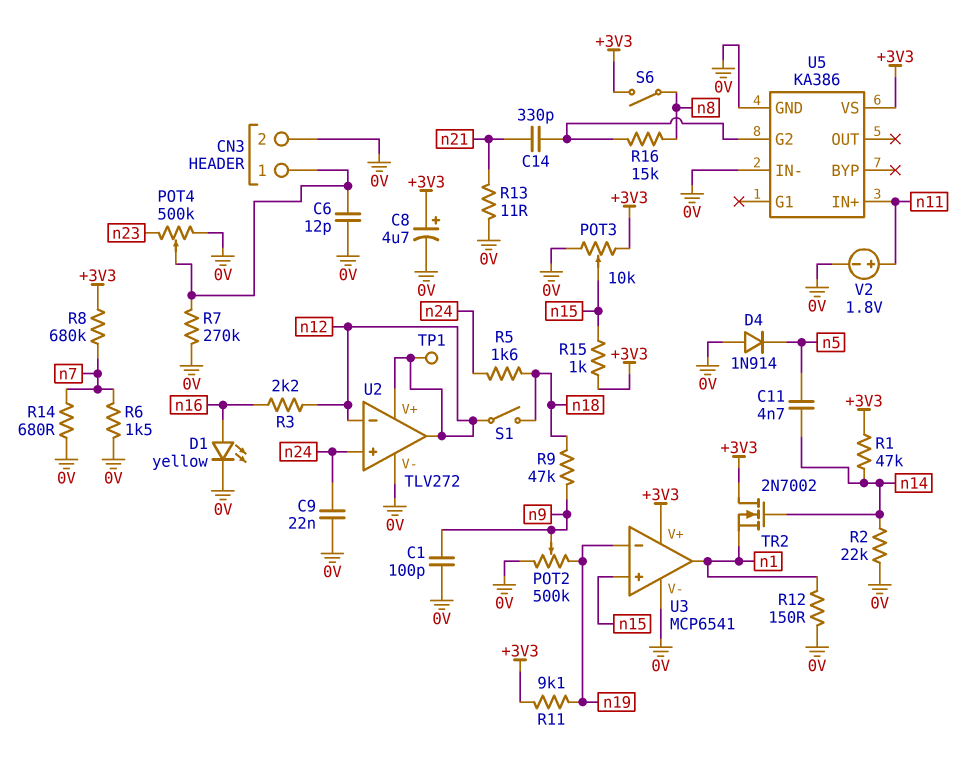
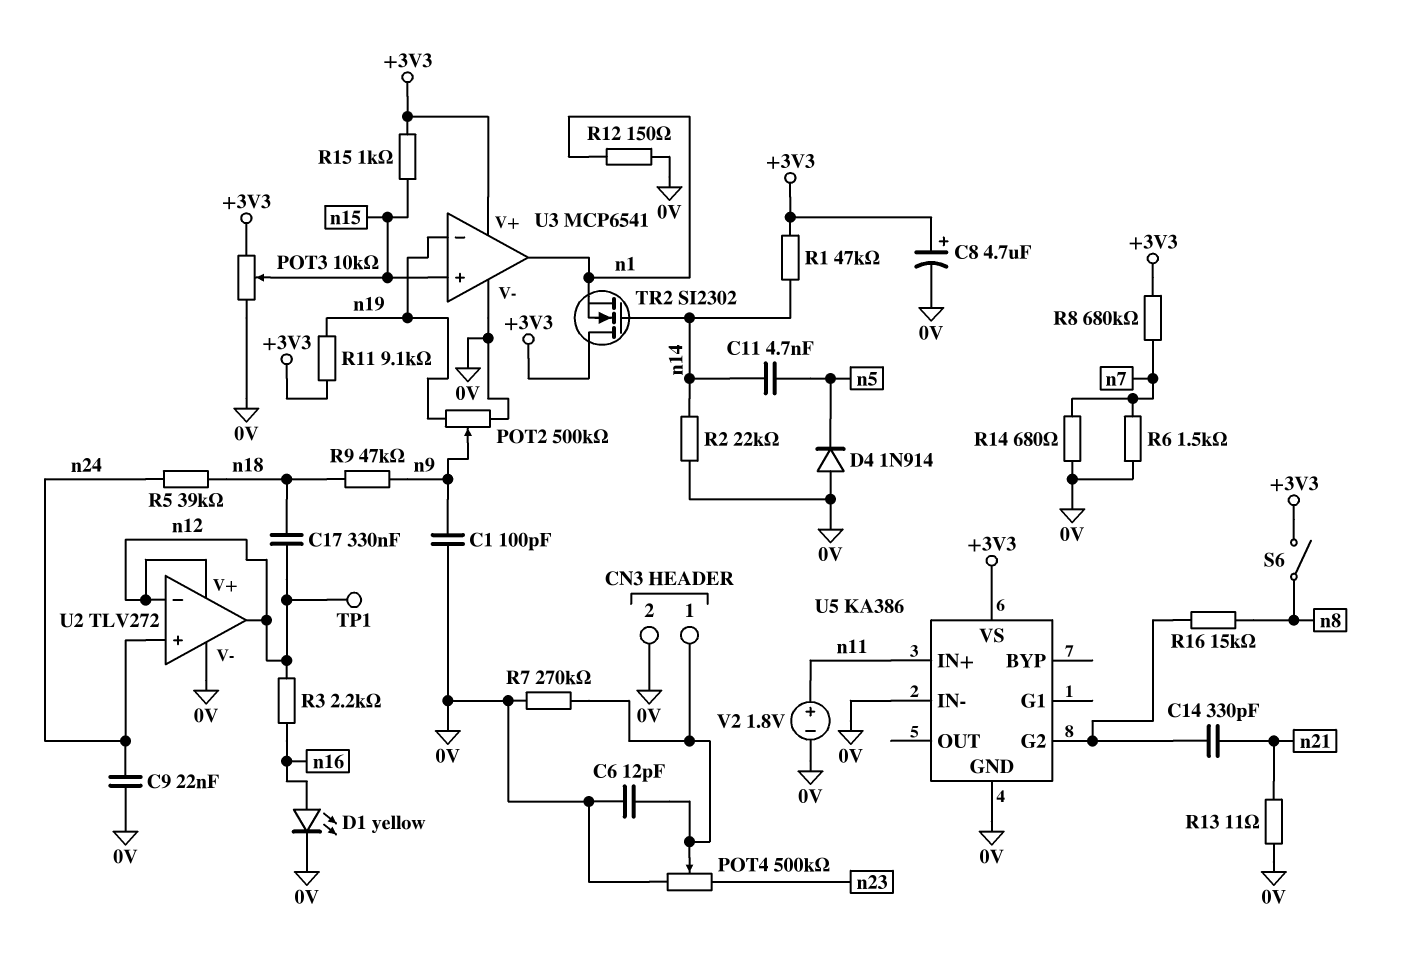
C17: none -> 330nF (n12, n18)
R5: 1.6k (n18, n24) -> 39k (n18, n24)
S1: switch (n12, n18) -> none
TR2: NMOS 2N7002 (G n14, D +3V3, S n1) -> NMOS SI2302 (G n14, D +3V3, S n1)

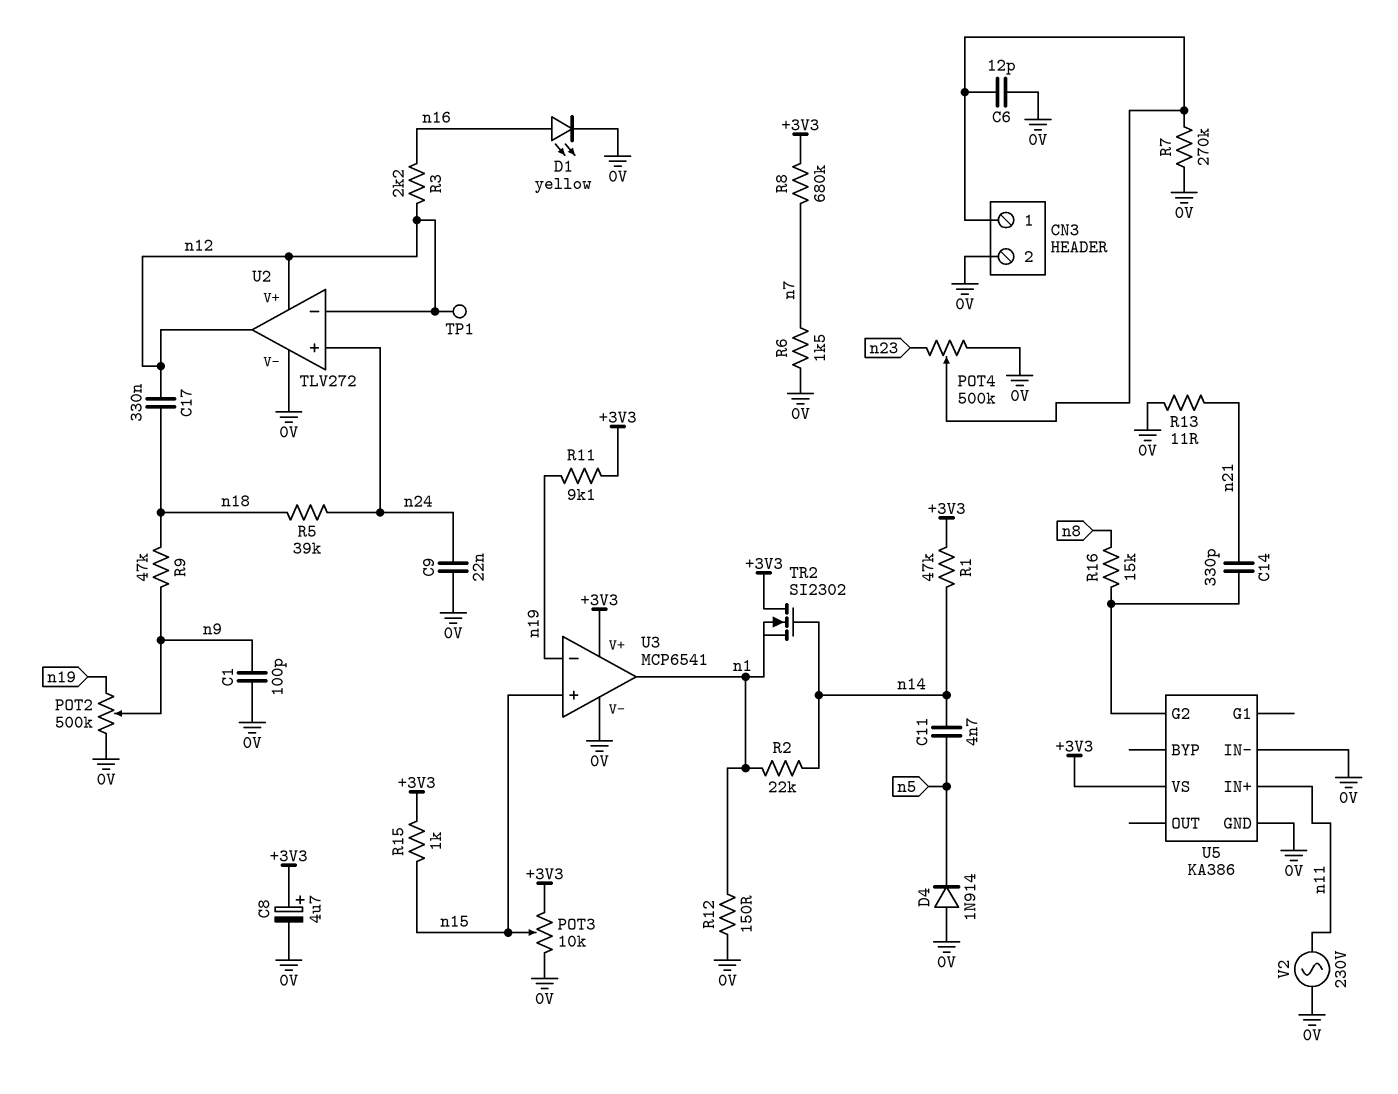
R2: 22k (0V, n14) -> 22k (n1, n14)
R14: 680 (0V, n7) -> none
S6: switch (+3V3, n8) -> none
V2: 1.8V (plus n11, minus 0V) -> AC 230V (0V, n11)

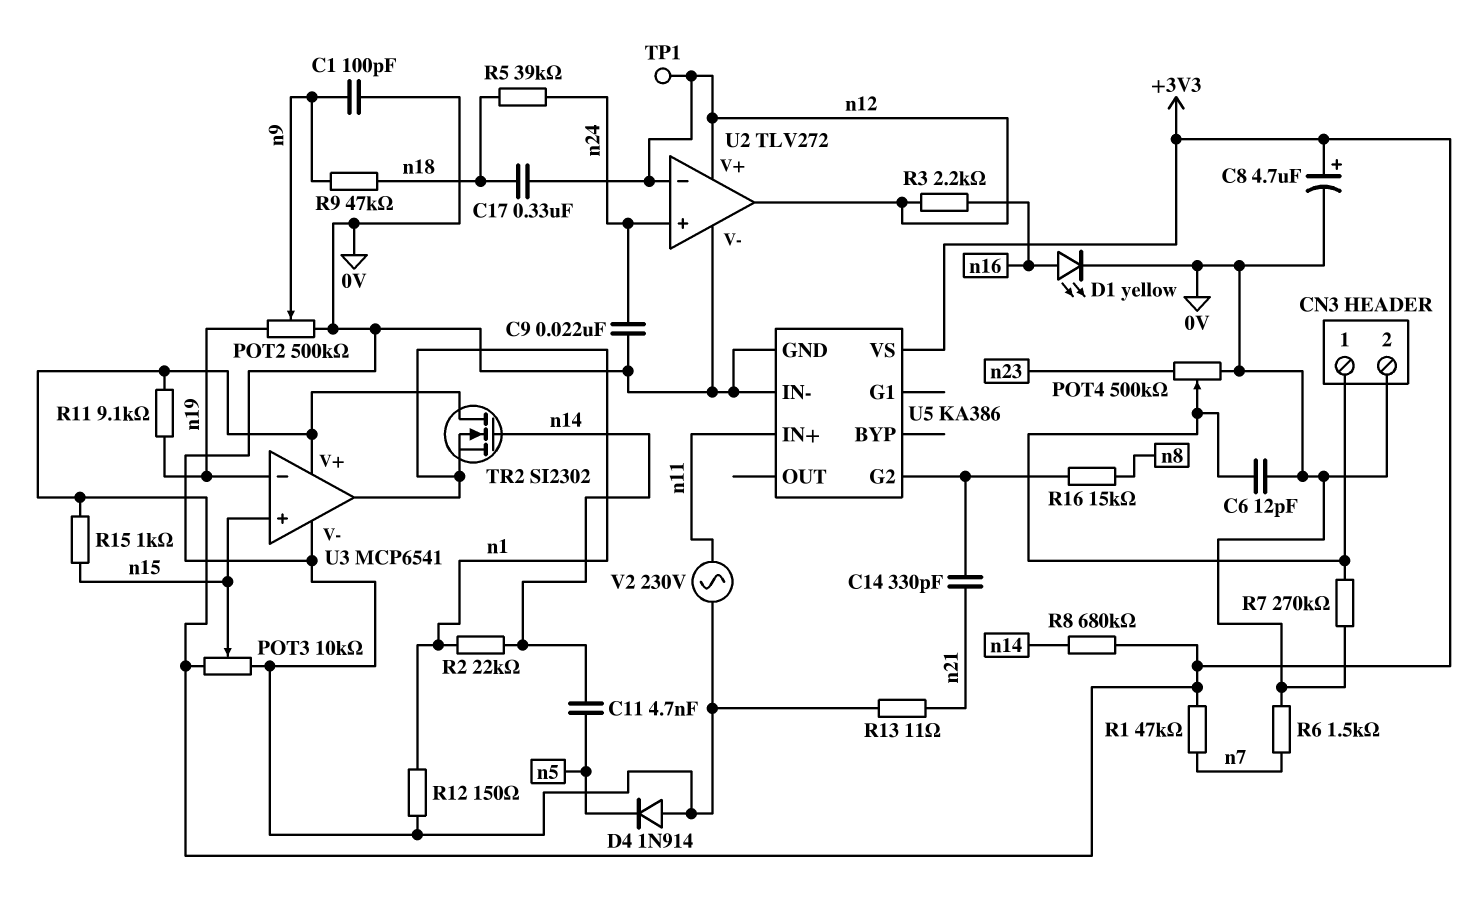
R1: 47k (+3V3, n14) -> 47k (+3V3, n7)
R8: 680k (+3V3, n7) -> 680k (+3V3, n14)

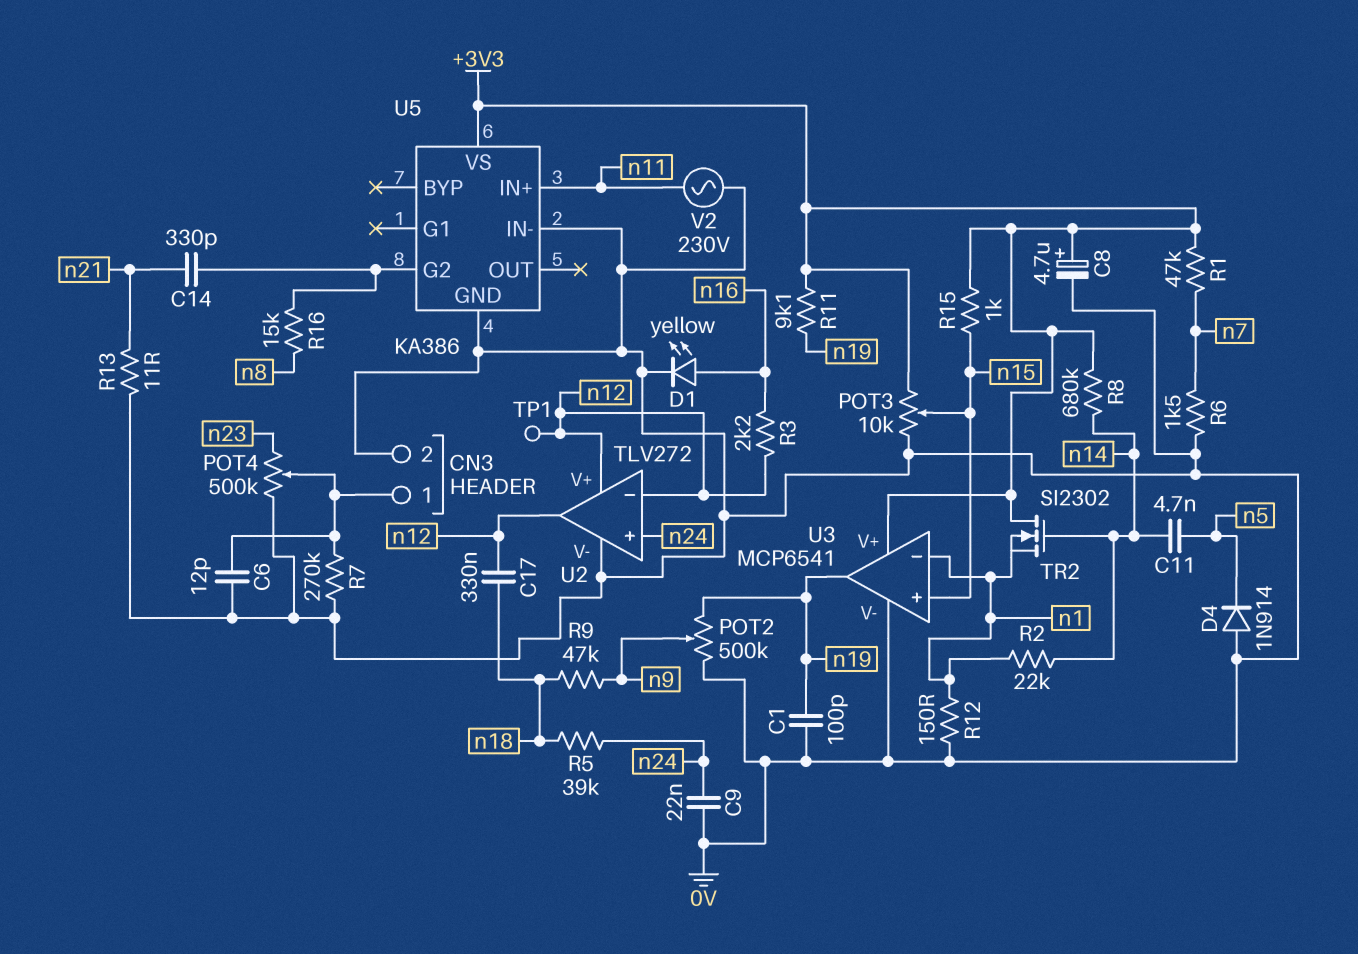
C1: 100pF (0V, n9) -> 100pF (0V, n19)
U3 pin in-: n19 -> n1
U3 pin out: n1 -> n19

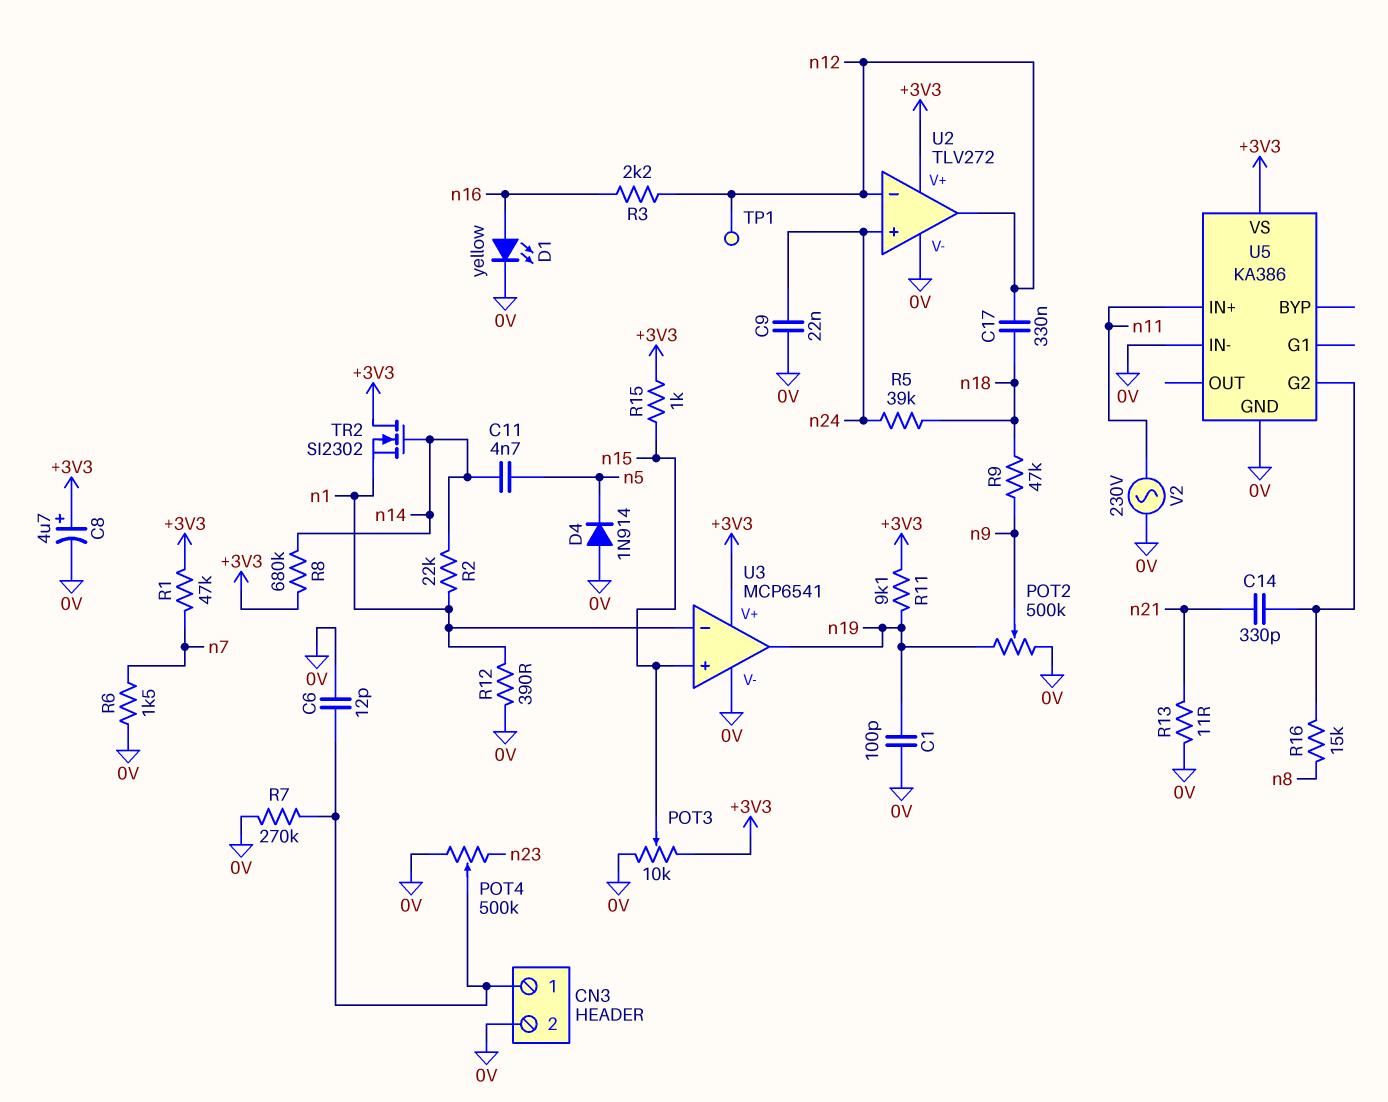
R12: 150 (0V, n1) -> 390 (0V, n1)
U2 pin V+: n12 -> +3V3

